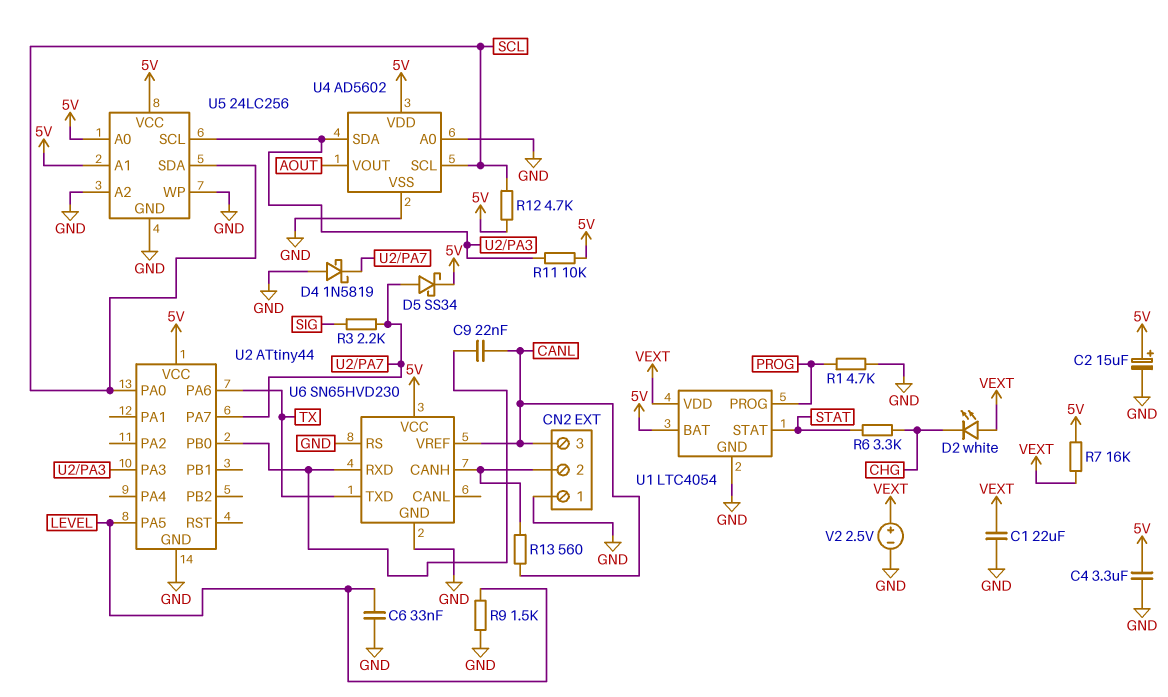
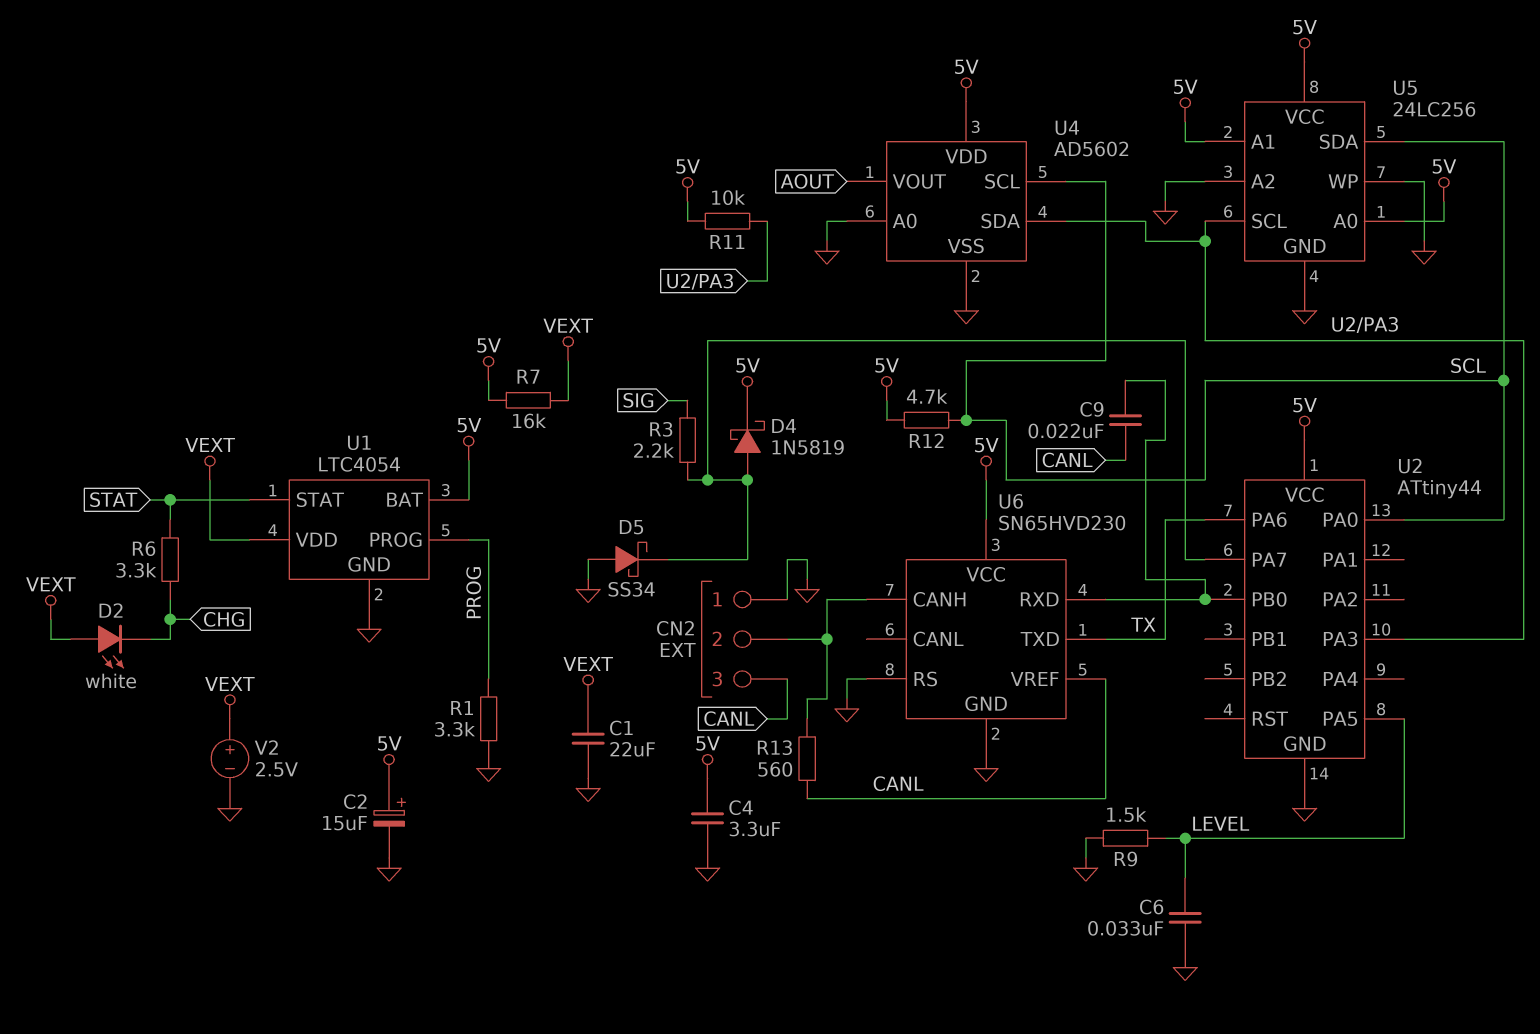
D4: schottky 1N5819 (A GND, K U2/PA7) -> schottky 1N5819 (A U2/PA7, K 5V)
D5: schottky SS34 (A U2/PA7, K 5V) -> schottky SS34 (A GND, K U2/PA7)
R1: 4.7k (GND, PROG) -> 3.3k (GND, PROG)

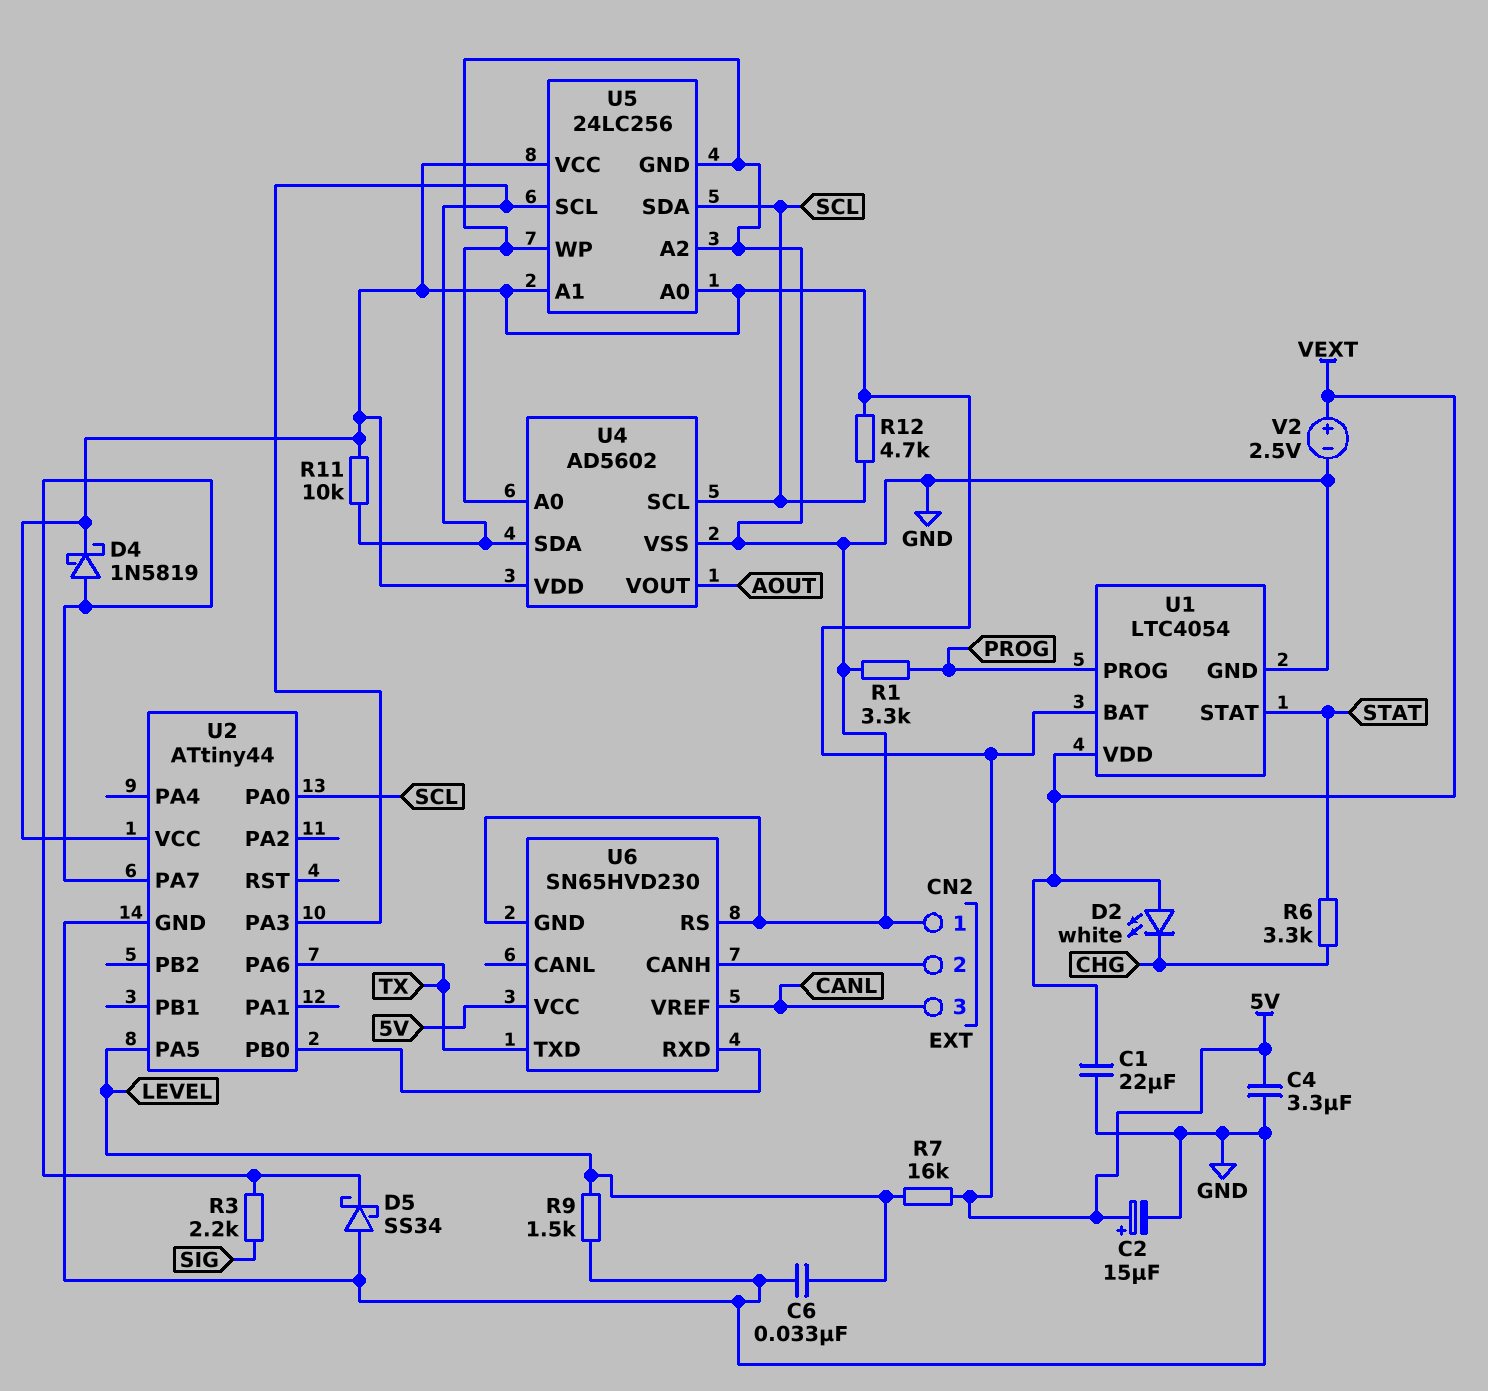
C9: 22nF (CANL, U2/PB0) -> none
R7: 16k (5V, VEXT) -> 16k (5V, LEVEL)
R13: 560 (CANL, CN2/2) -> none

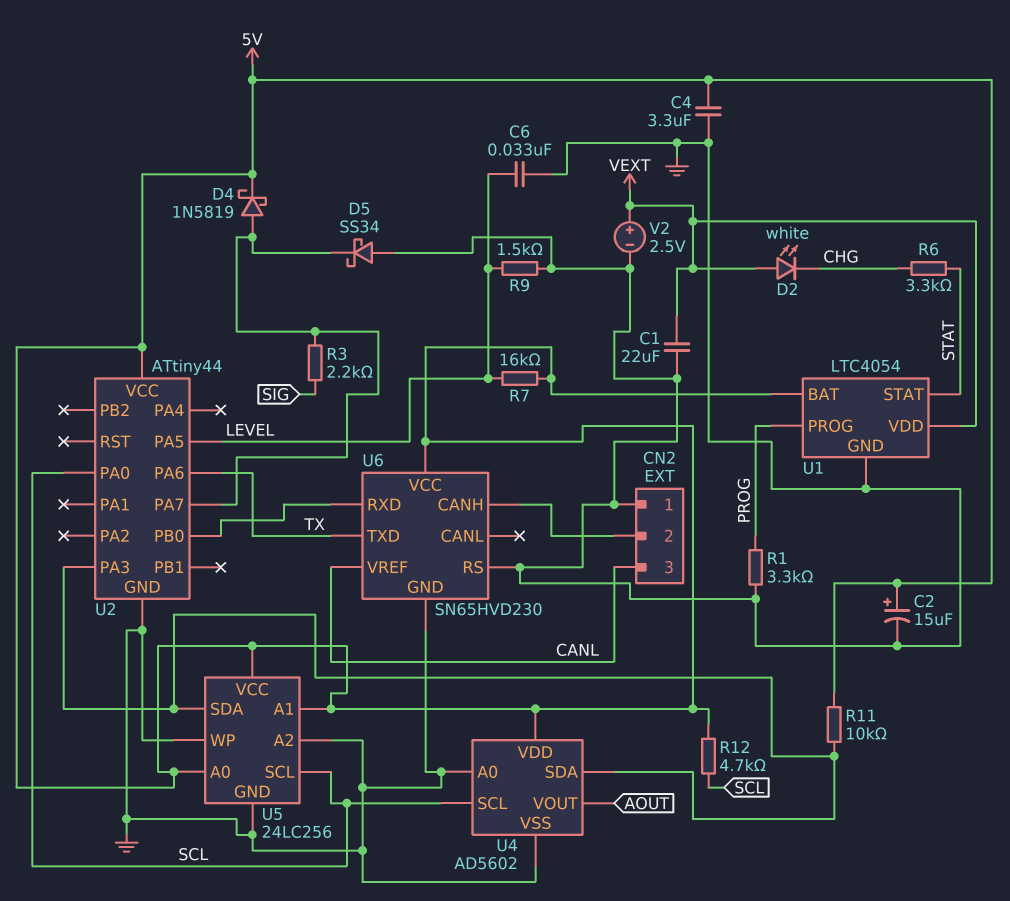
U5 pin SCL: U2/PA3 -> SCL
U5 pin SDA: SCL -> U2/PA3

